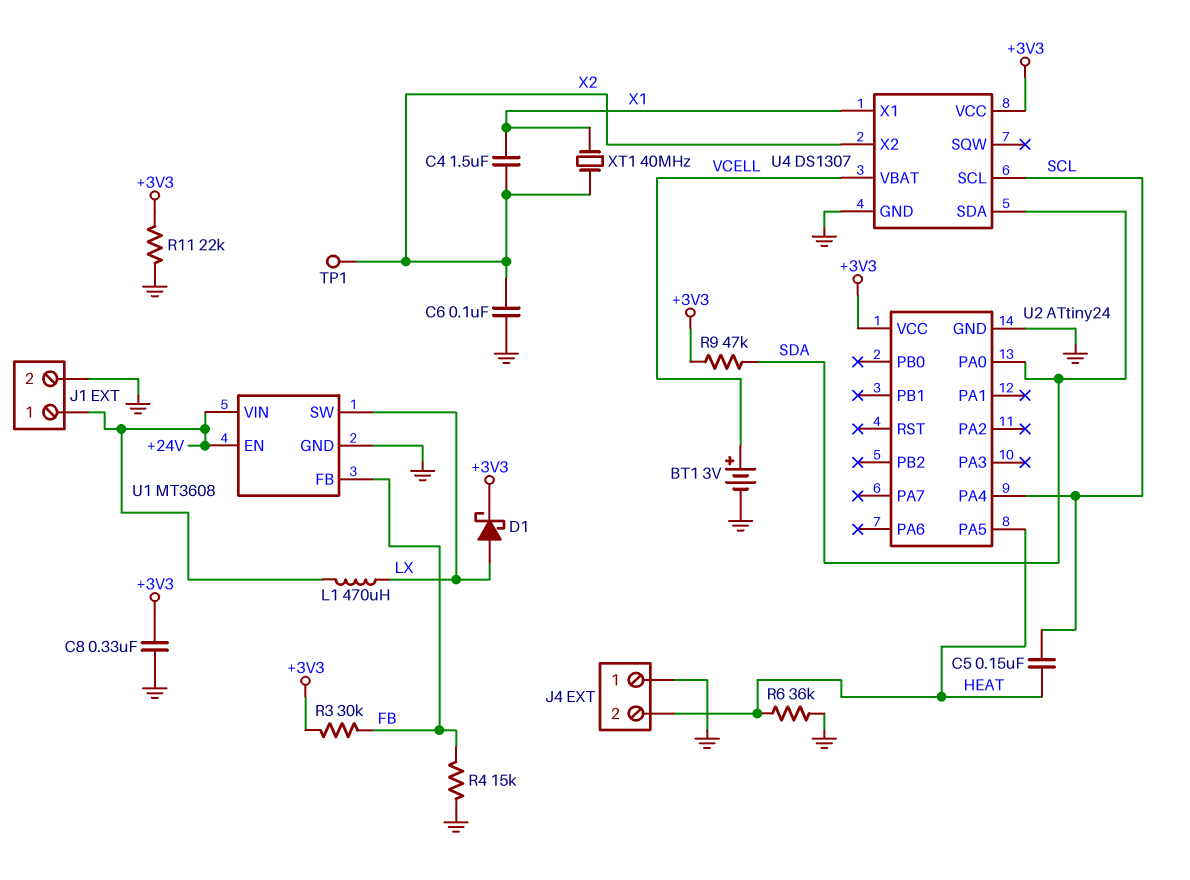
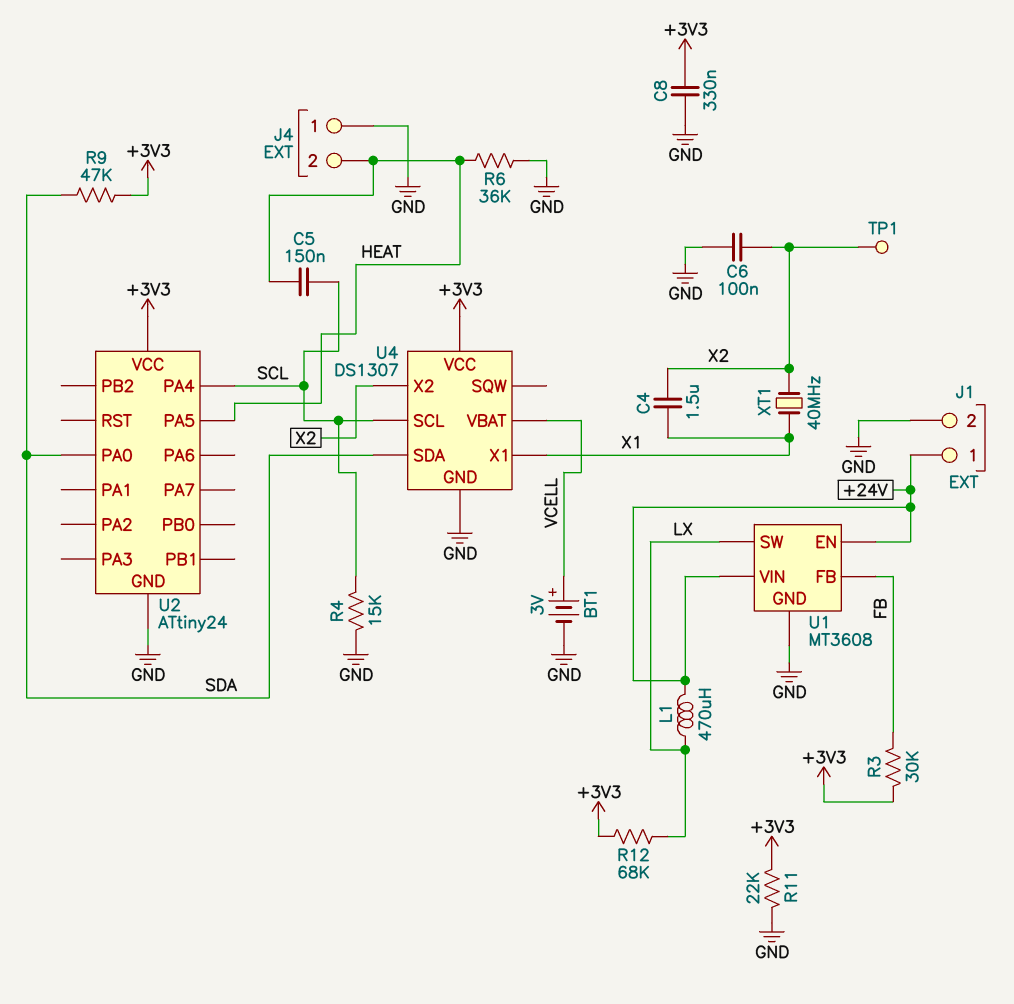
D1: schottky (A LX, K +3V3) -> none
R4: 15k (FB, GND) -> 15k (GND, SCL)
R12: none -> 68k (+3V3, LX)

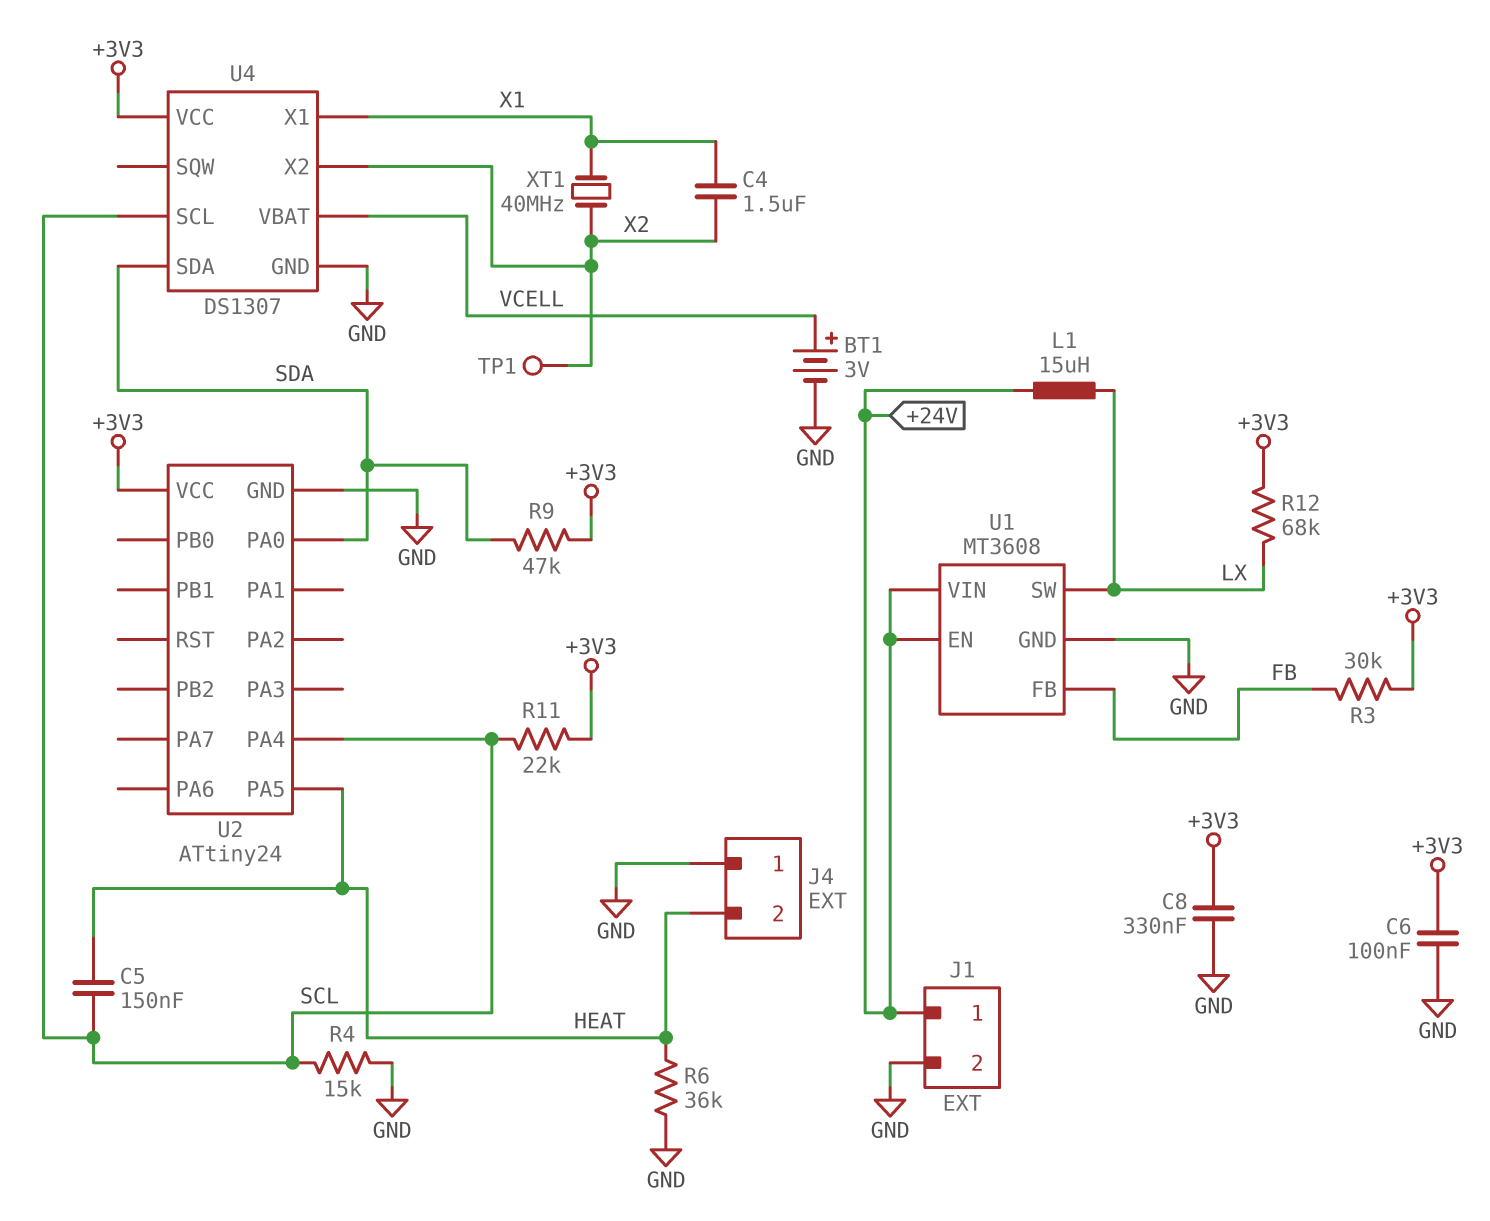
C6: 100nF (GND, X2) -> 100nF (+3V3, GND)
L1: 470uH (+24V, LX) -> 15uH (+24V, LX)
R11: 22k (+3V3, GND) -> 22k (+3V3, SCL)

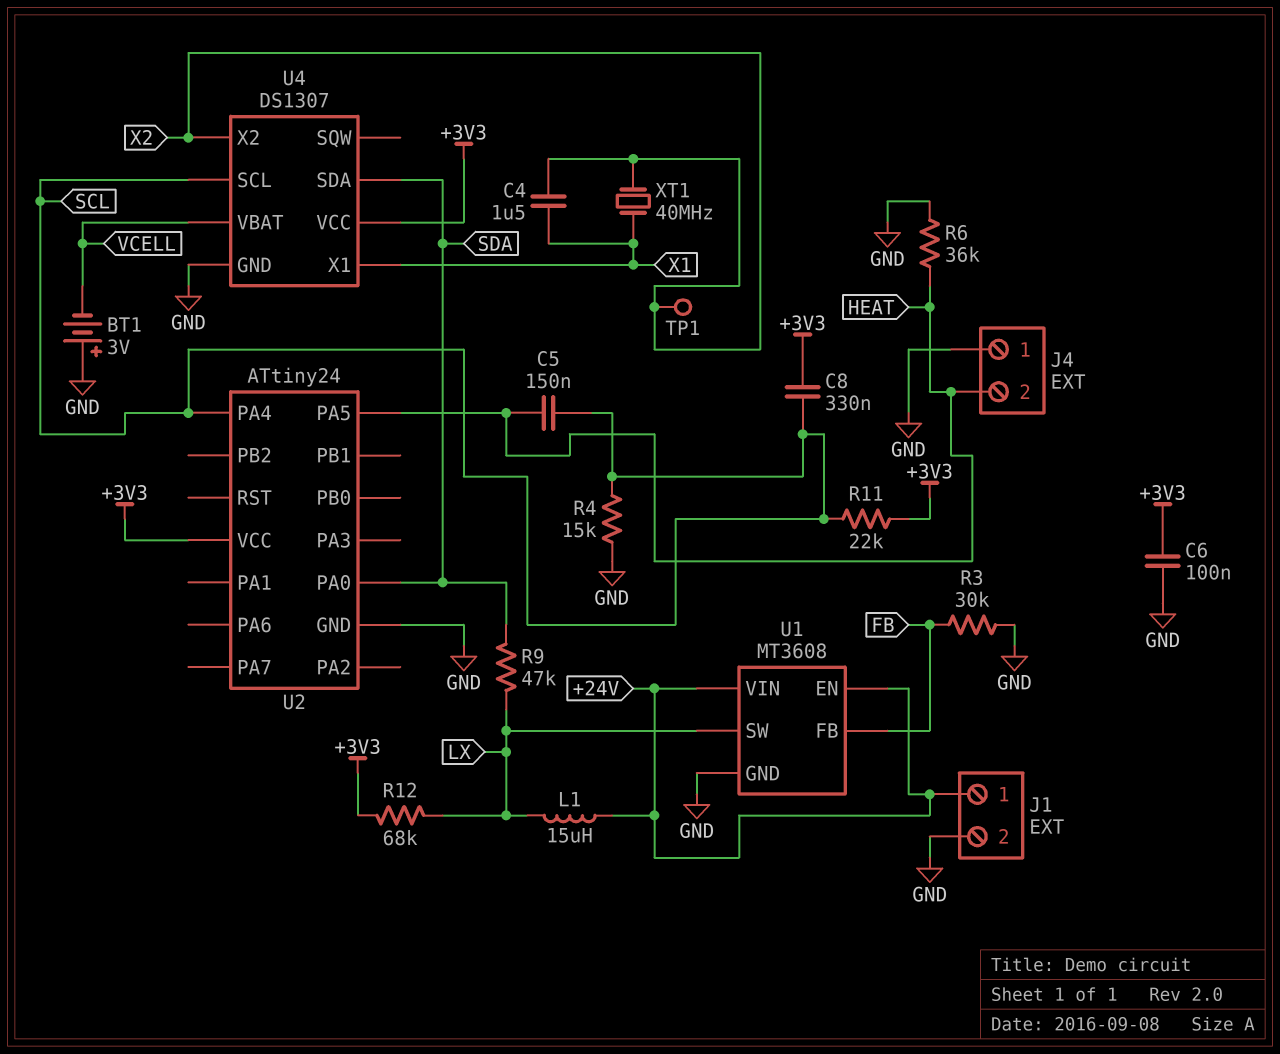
BT1: 3V (plus VCELL, minus GND) -> 3V (plus GND, minus VCELL)
C8: 330nF (+3V3, GND) -> 330nF (+3V3, SCL)
R3: 30k (+3V3, FB) -> 30k (FB, GND)
R9: 47k (+3V3, SDA) -> 47k (LX, SDA)

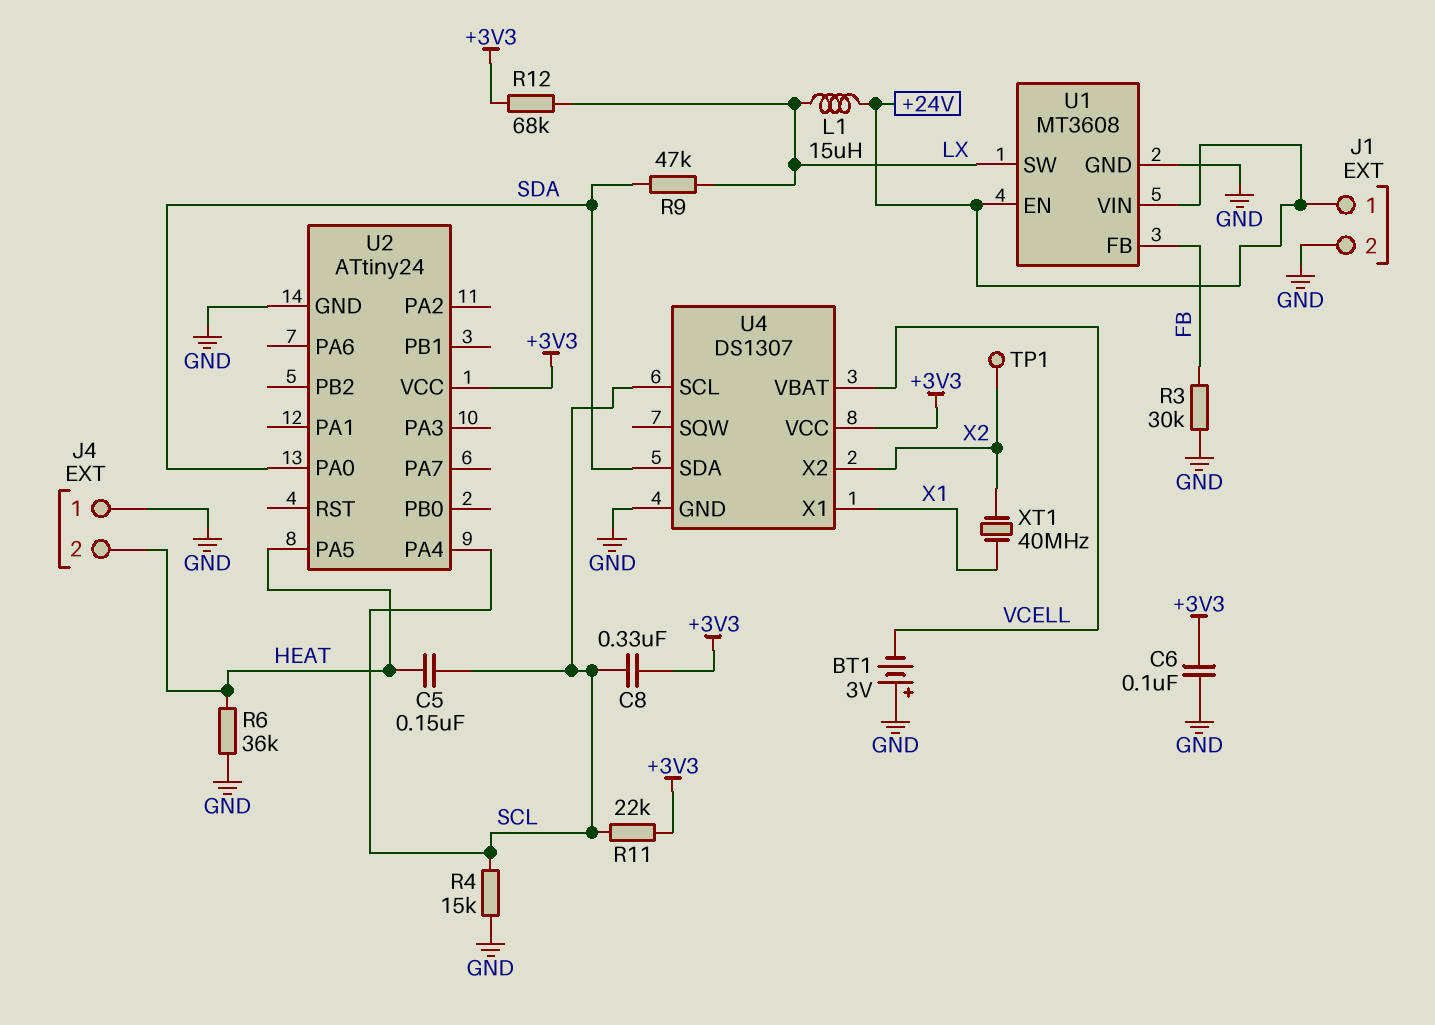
C4: 1.5uF (X1, X2) -> none

